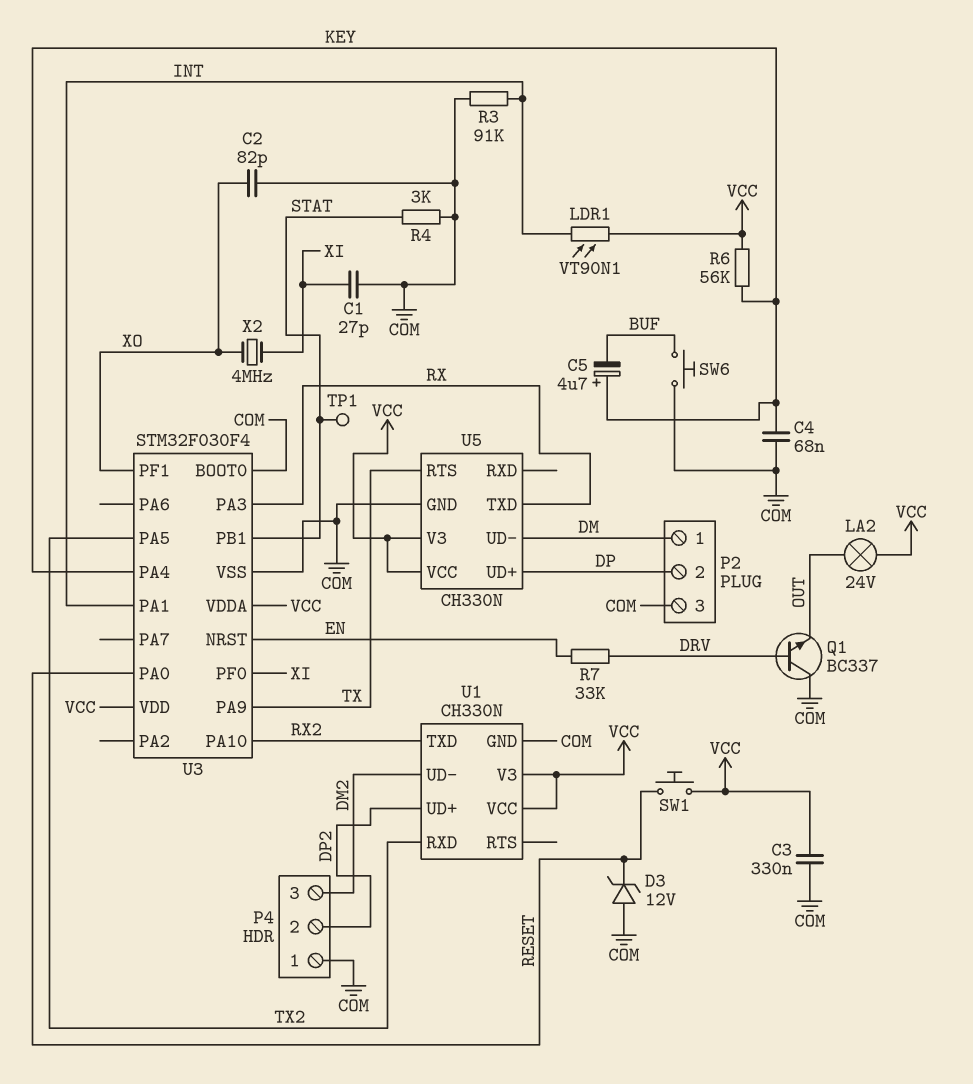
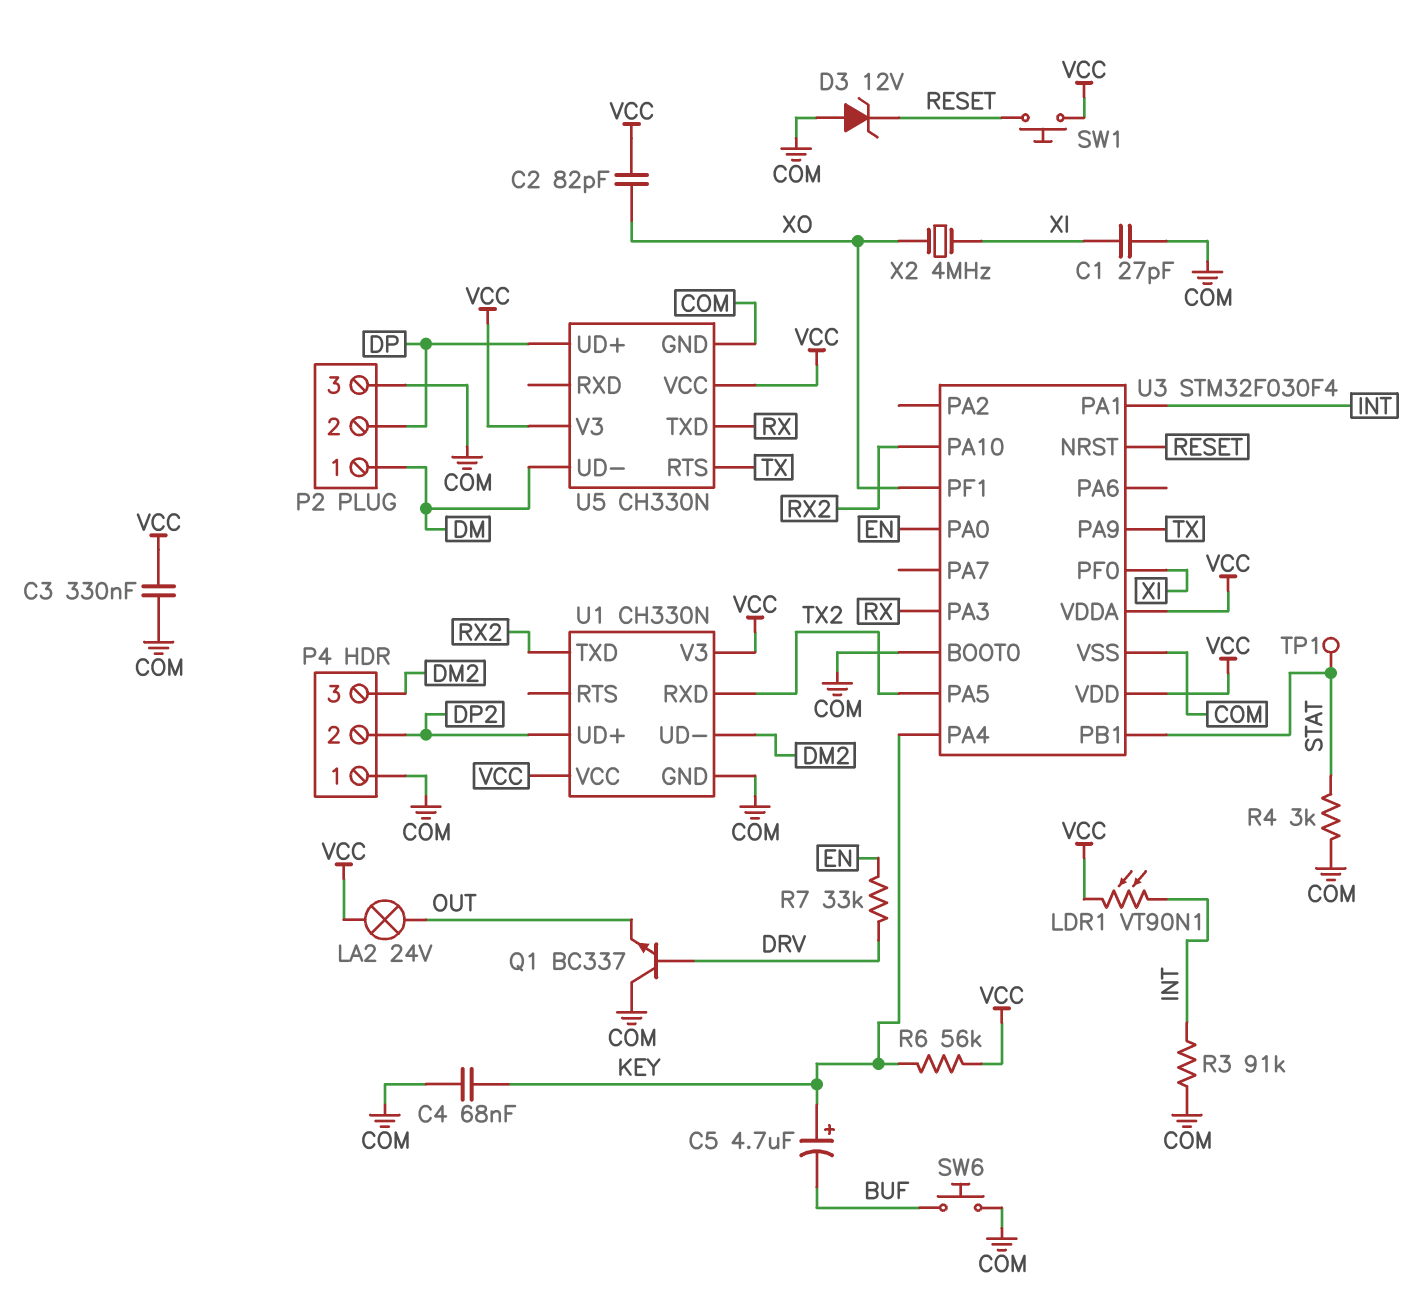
C2: 82pF (COM, XO) -> 82pF (VCC, XO)
U3 pin NRST: EN -> RESET
U3 pin PA0: RESET -> EN

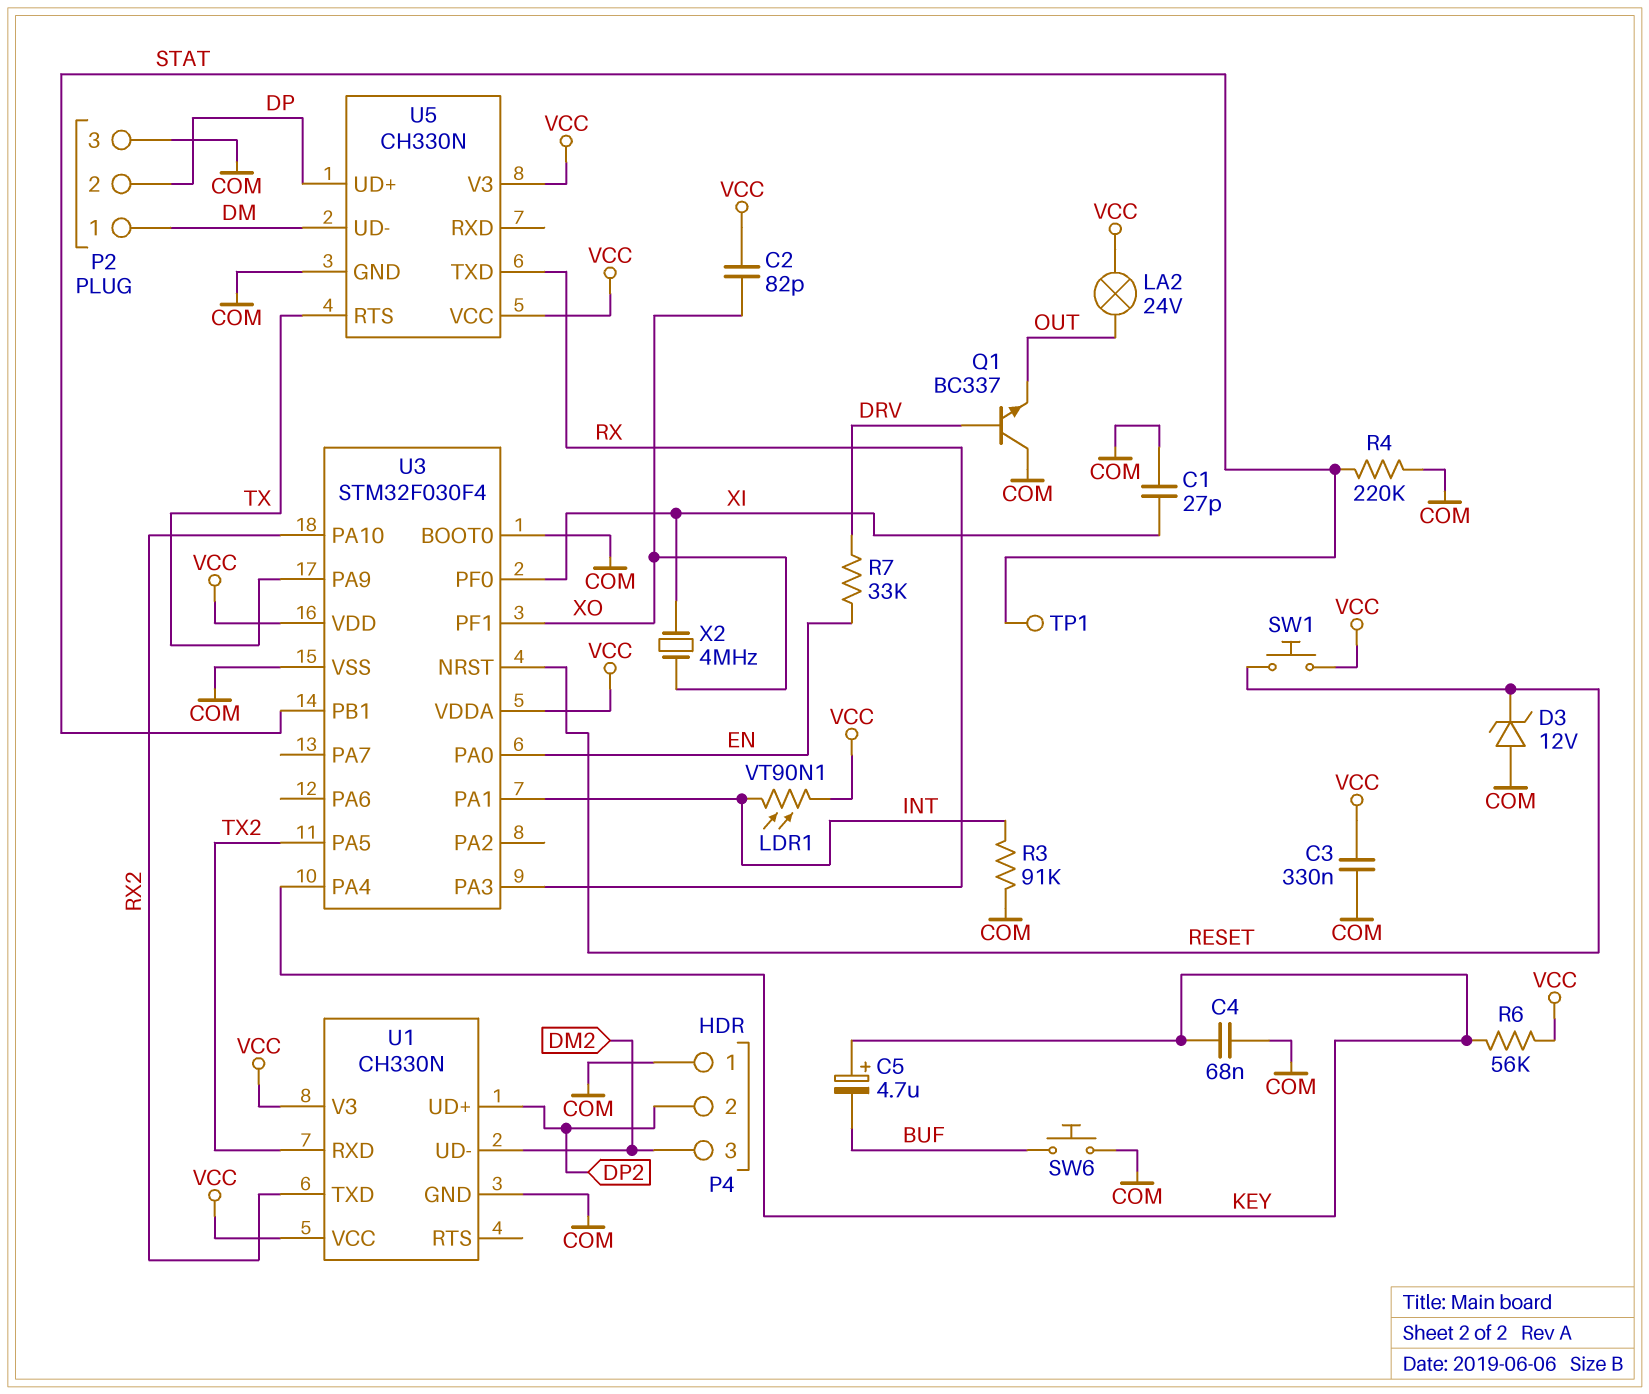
R4: 3k (COM, STAT) -> 220k (COM, STAT)

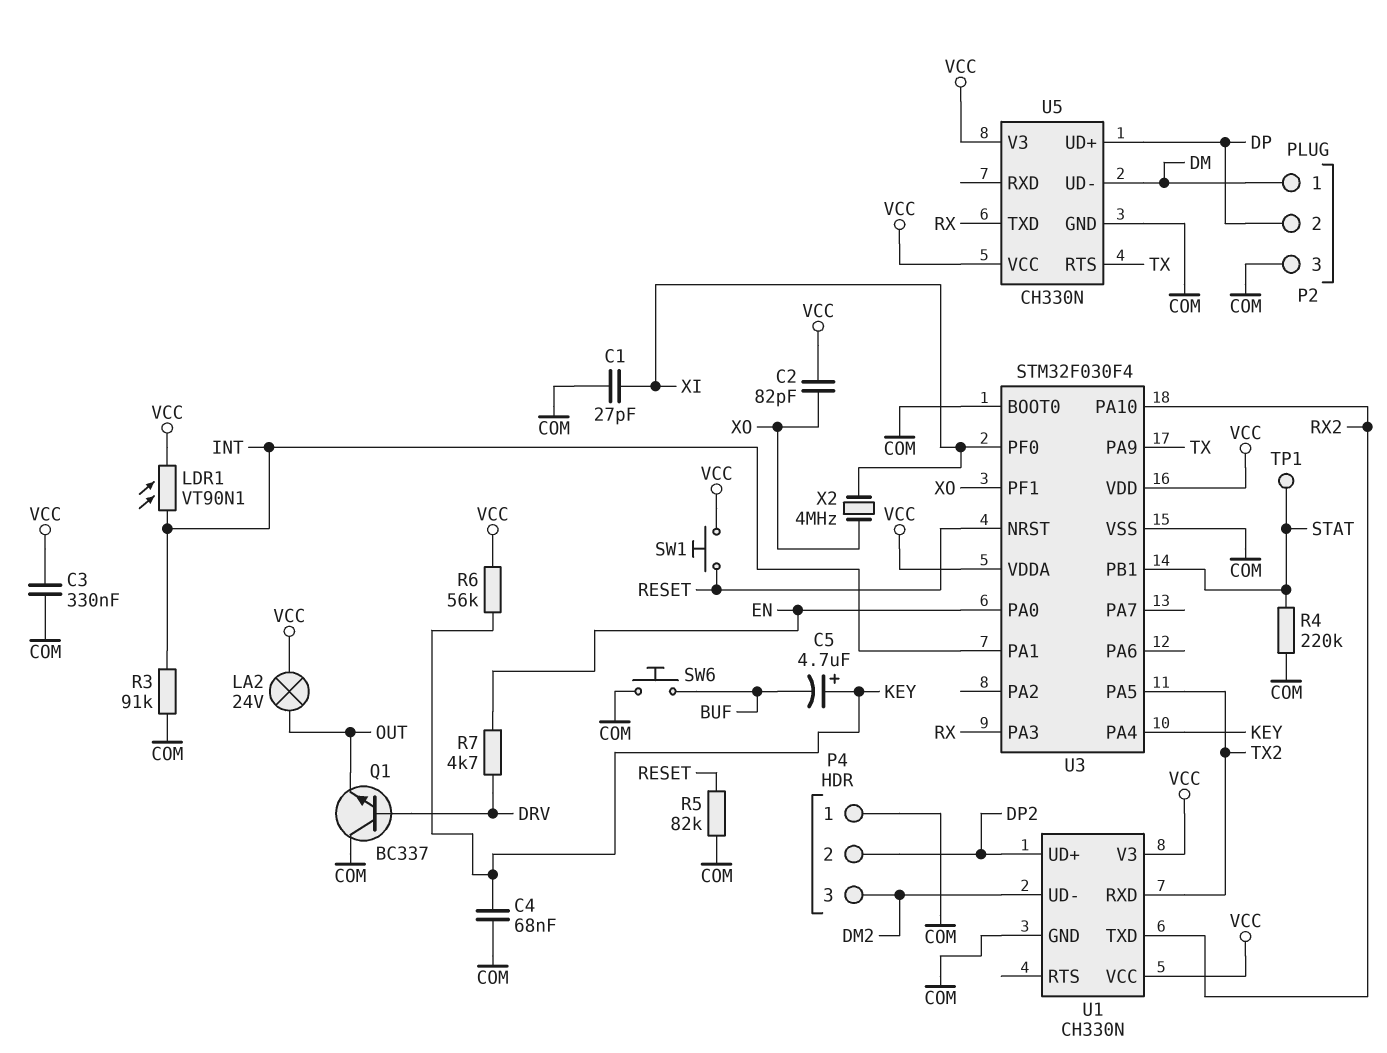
D3: zener 12V (A COM, K RESET) -> none
R5: none -> 82k (COM, RESET)
R7: 33k (DRV, EN) -> 4.7k (DRV, EN)

